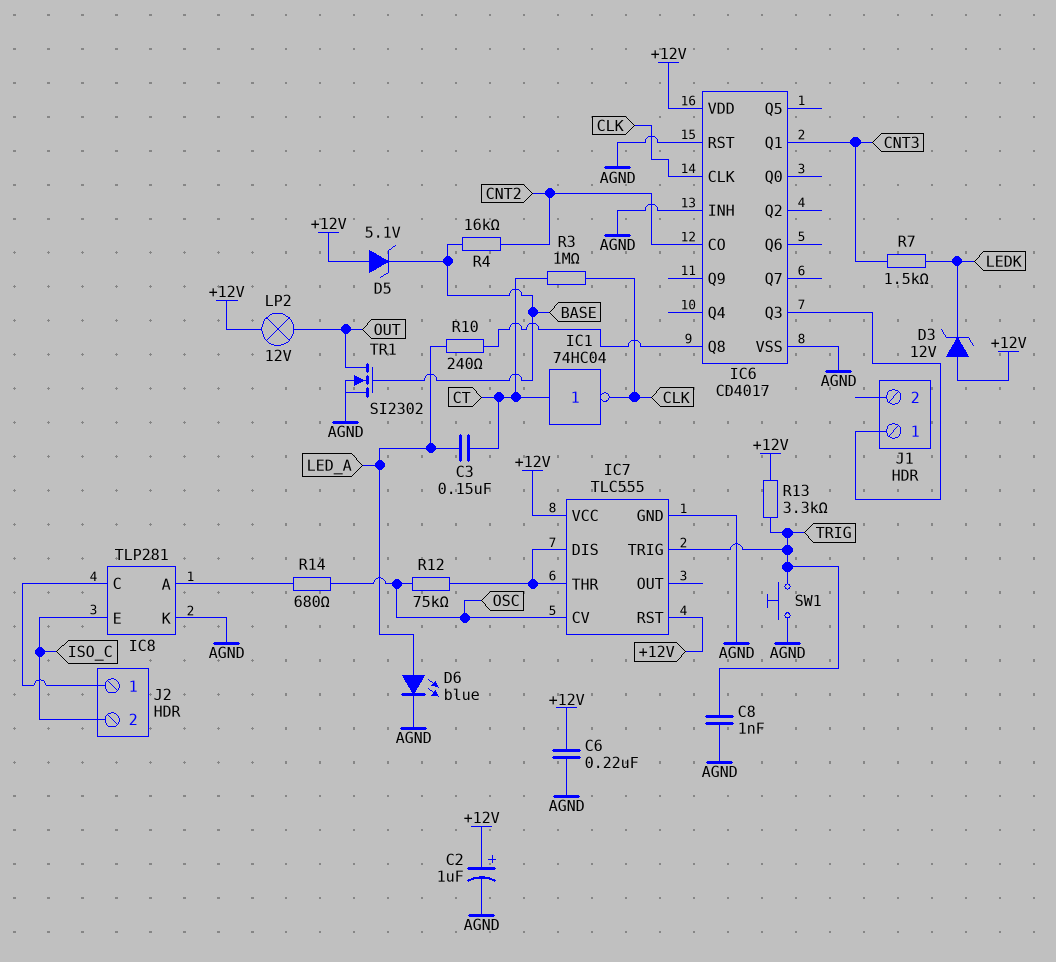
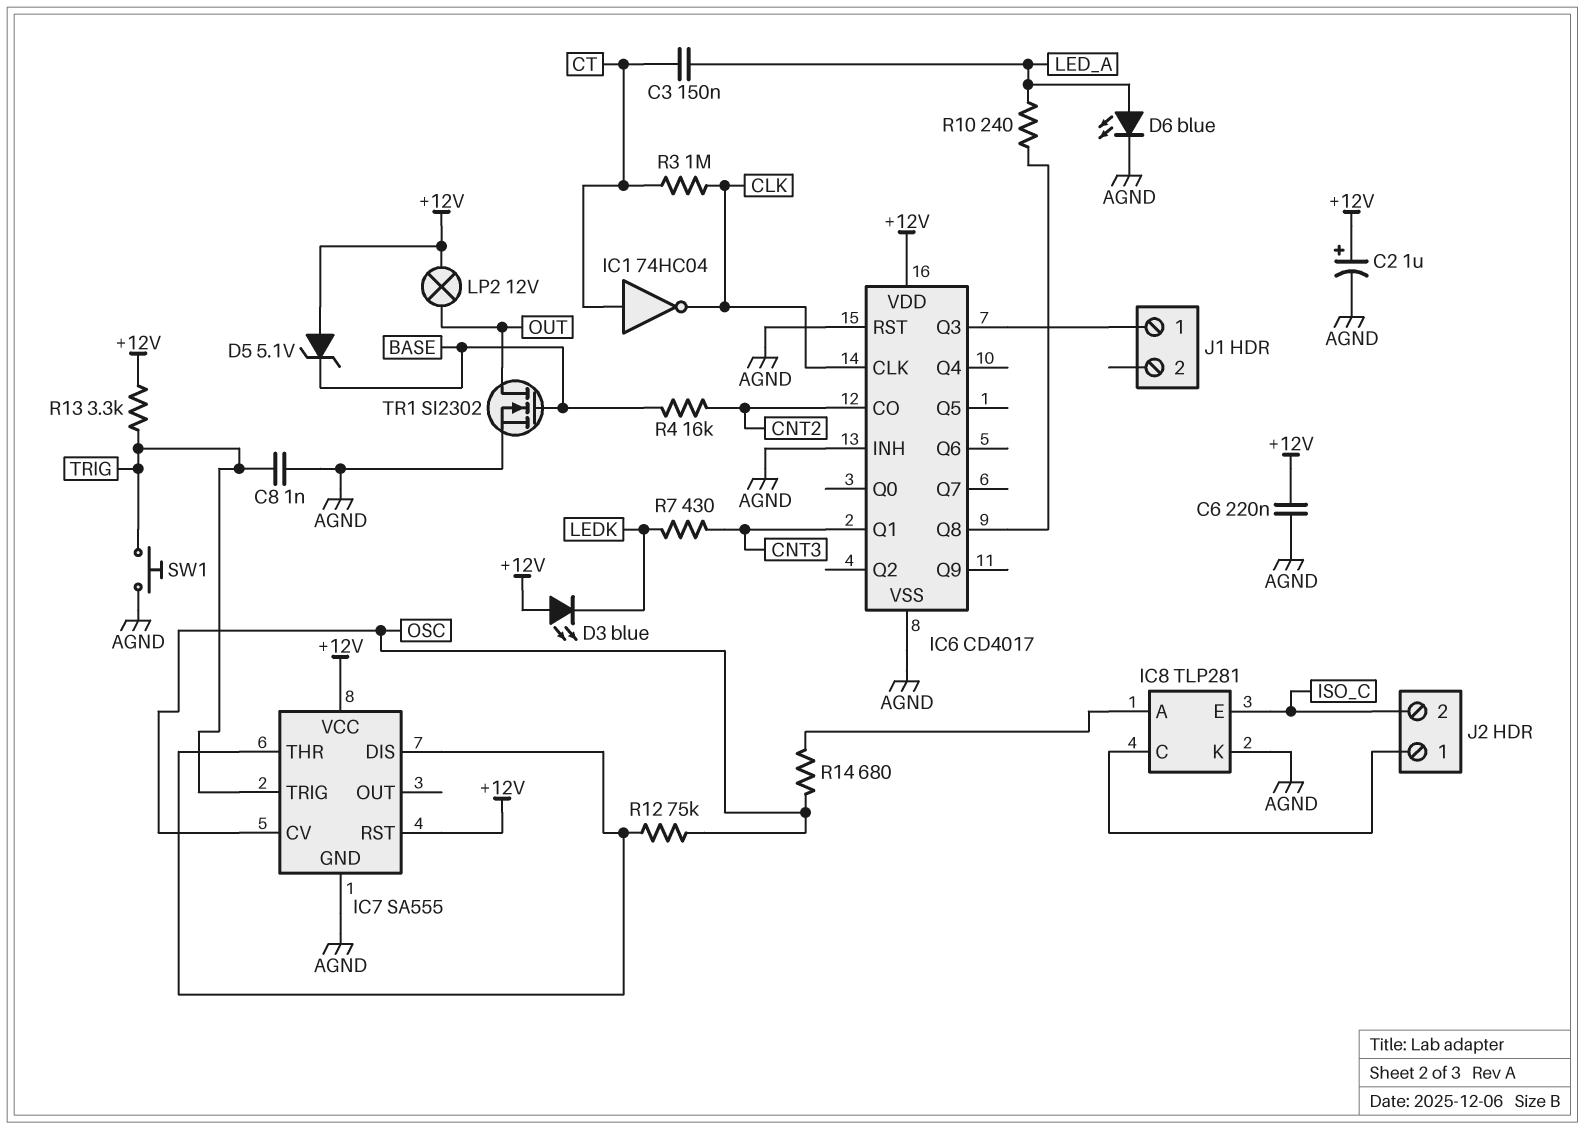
D3: zener 12V (A +12V, K LEDK) -> LED blue (A +12V, K LEDK)
IC7: TLC555 -> SA555
R7: 1.5k (CNT3, LEDK) -> 430 (CNT3, LEDK)

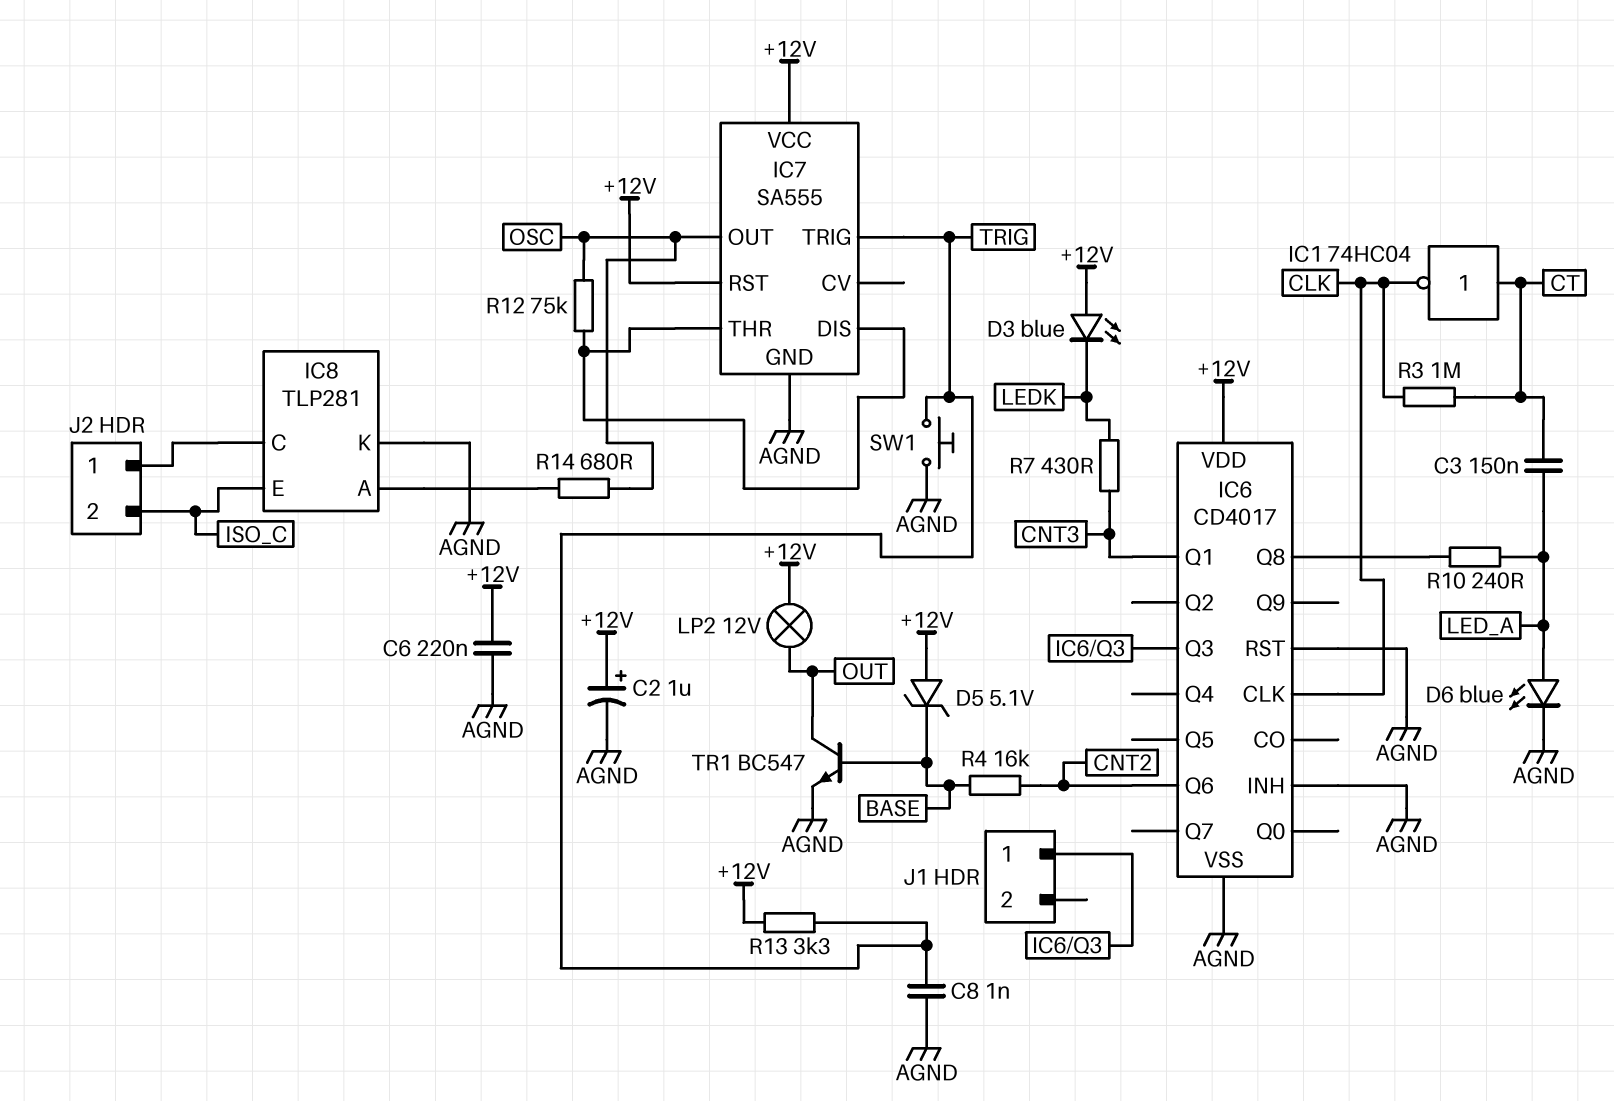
IC6 pin CO: CNT2 -> none
IC6 pin Q6: none -> CNT2
IC7 pin CV: OSC -> none
IC7 pin OUT: none -> OSC
TR1: NMOS SI2302 (G BASE, D OUT, S AGND) -> NPN BC547 (B BASE, C OUT, E AGND)

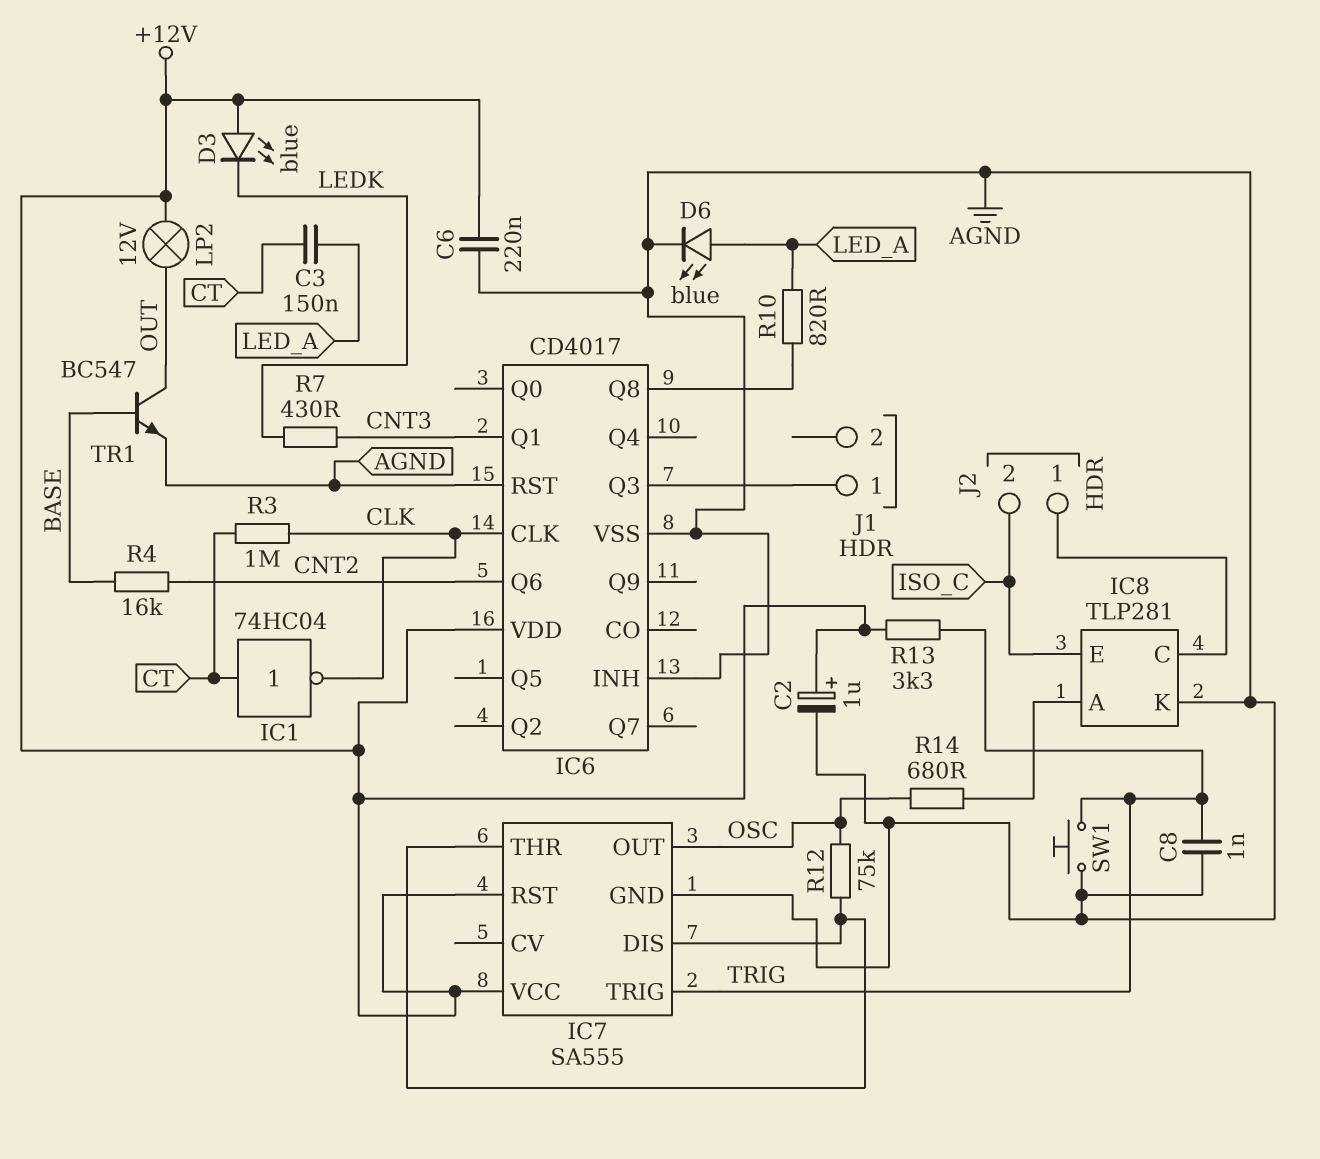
D5: zener 5.1V (A +12V, K BASE) -> none
R10: 240 (IC6/Q8, LED_A) -> 820 (IC6/Q8, LED_A)

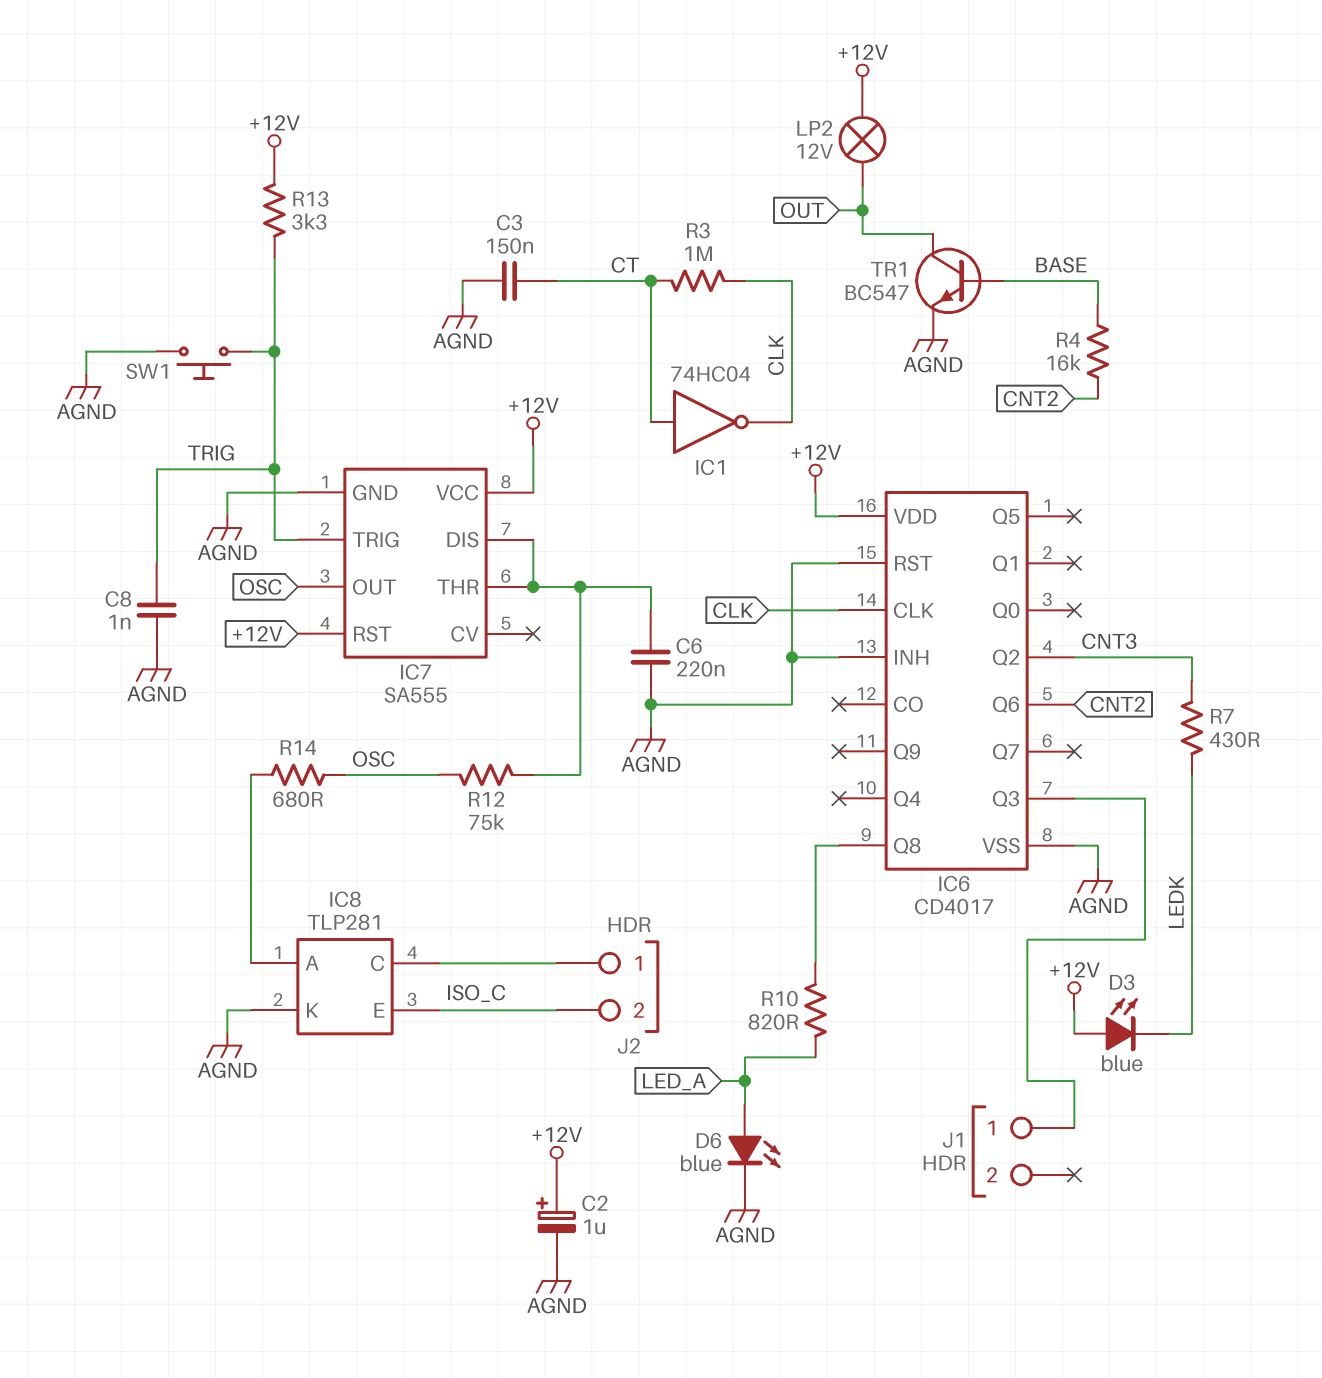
C3: 150nF (CT, LED_A) -> 150nF (AGND, CT)
C6: 220nF (+12V, AGND) -> 220nF (AGND, IC7/DIS)
IC6 pin Q1: CNT3 -> none
IC6 pin Q2: none -> CNT3

